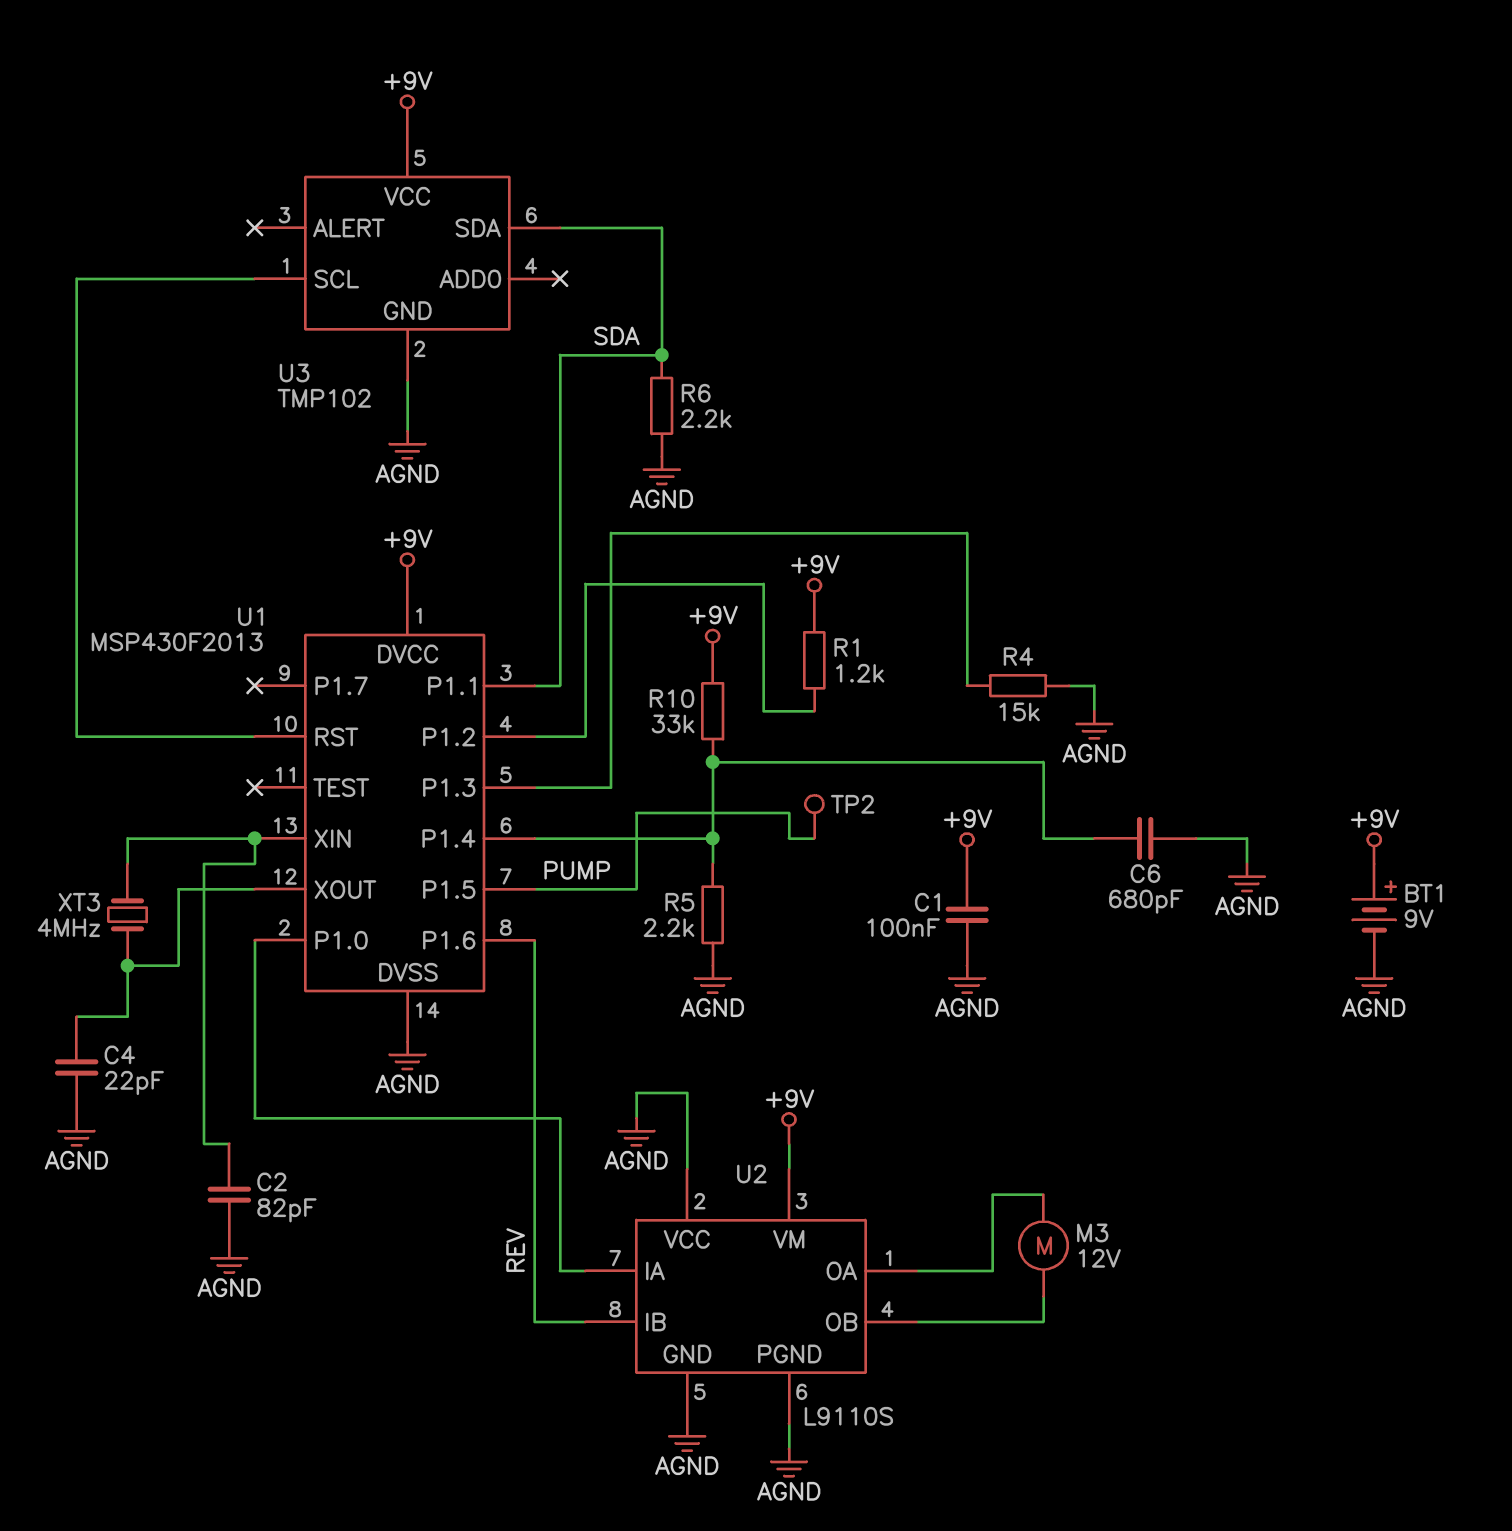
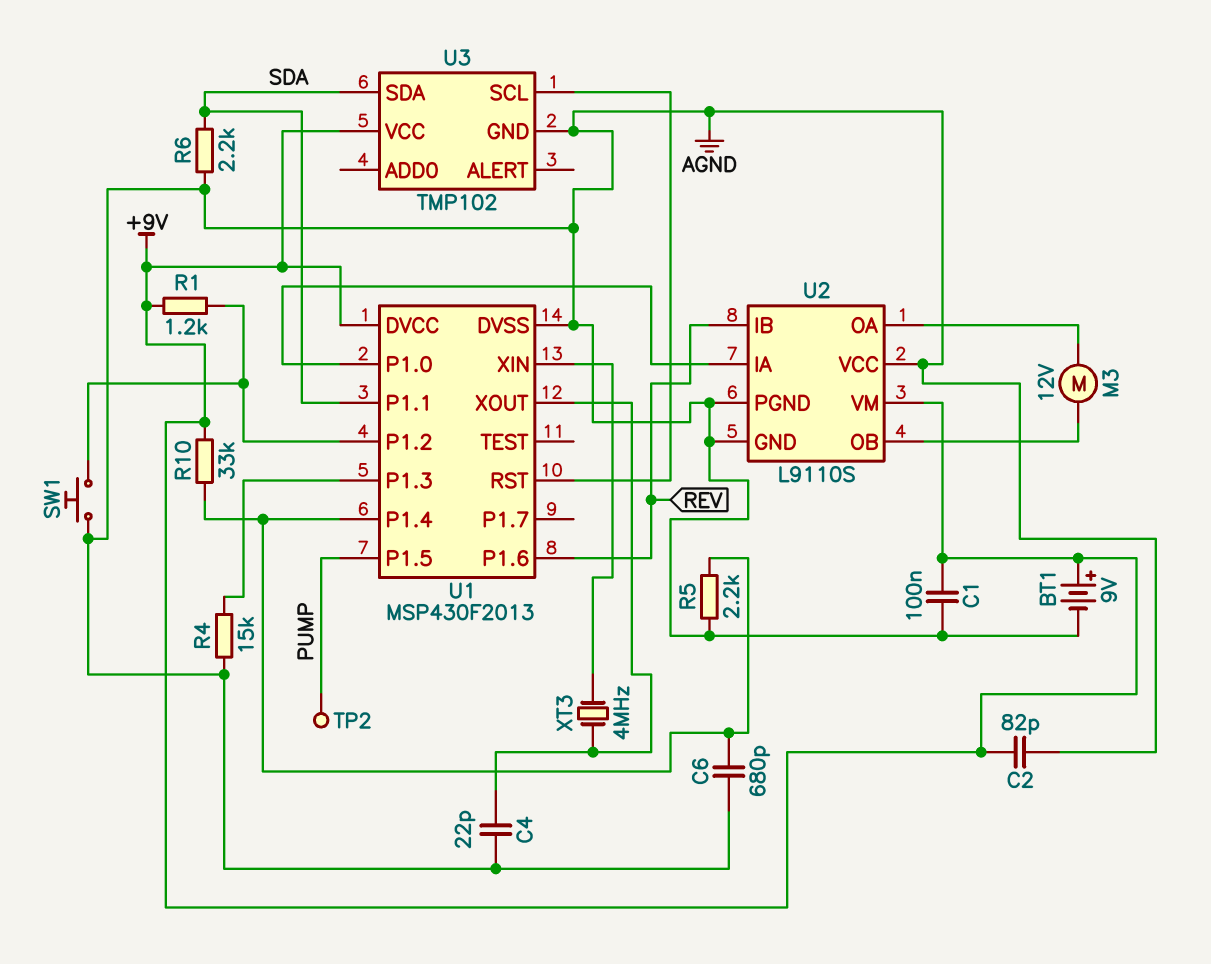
C2: 82pF (AGND, U1/XIN) -> 82pF (+9V, AGND)
SW1: none -> button (AGND, U1/P1.2)

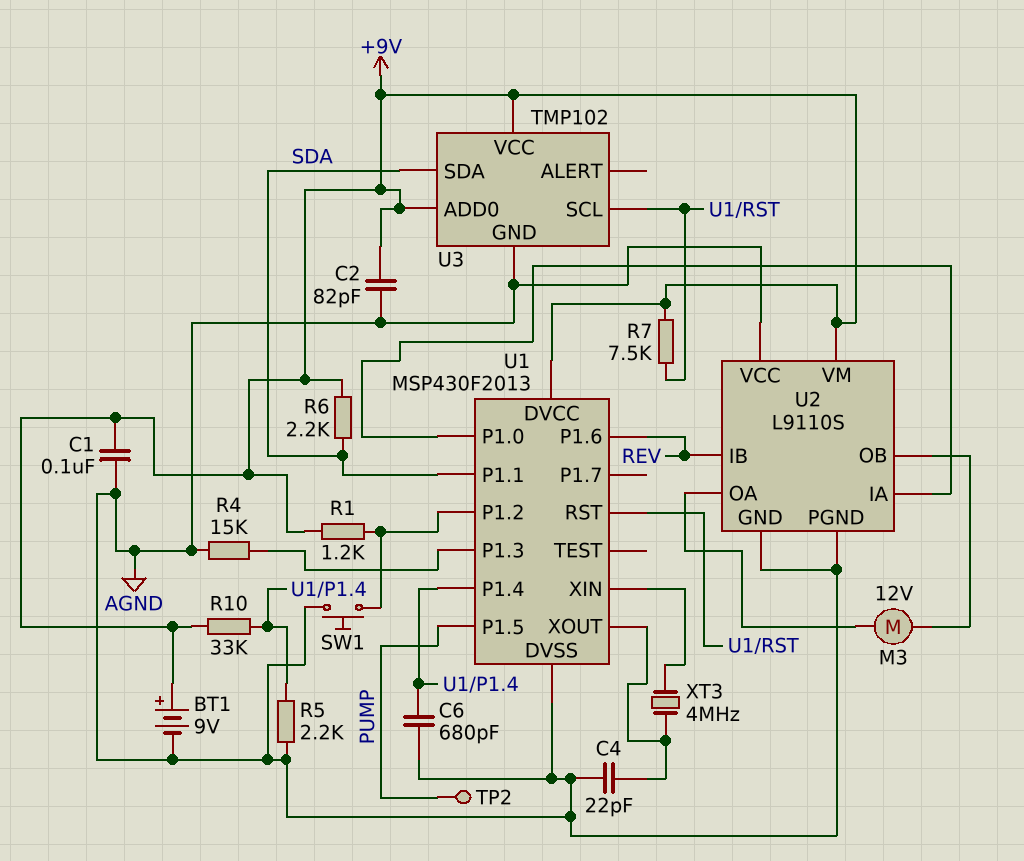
R6: 2.2k (AGND, SDA) -> 2.2k (+9V, SDA)
R7: none -> 7.5k (+9V, U1/RST)
U3 pin ADD0: none -> +9V

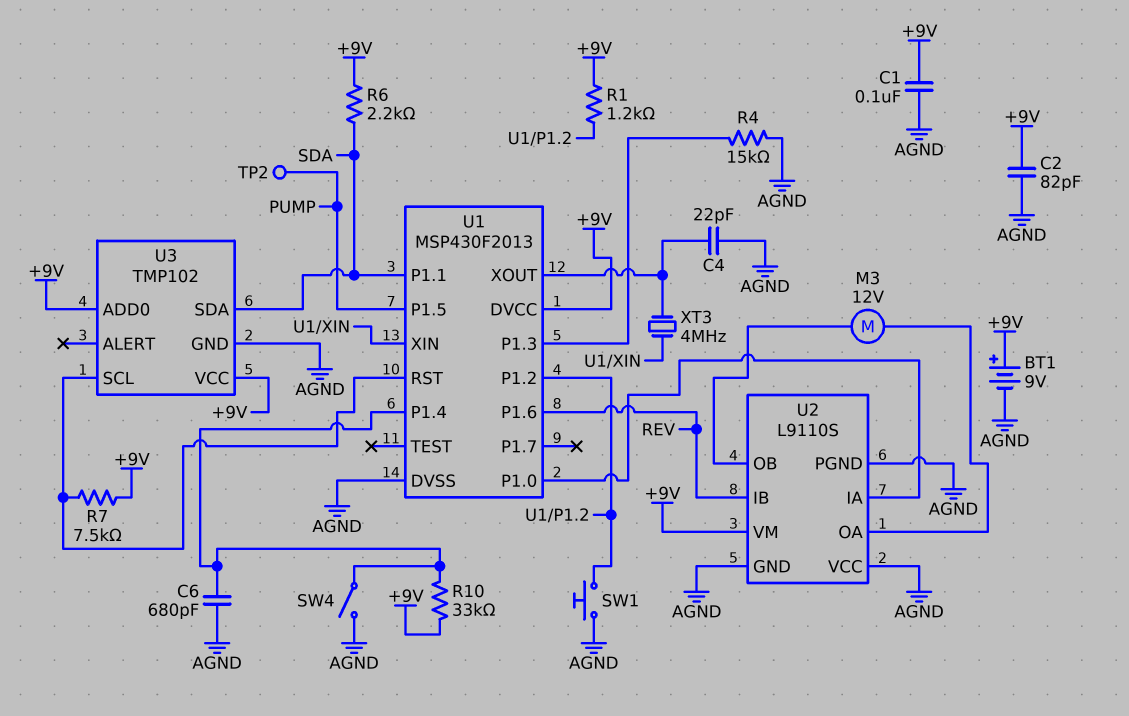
R5: 2.2k (AGND, U1/P1.4) -> none
SW4: none -> switch (AGND, U1/P1.4)

